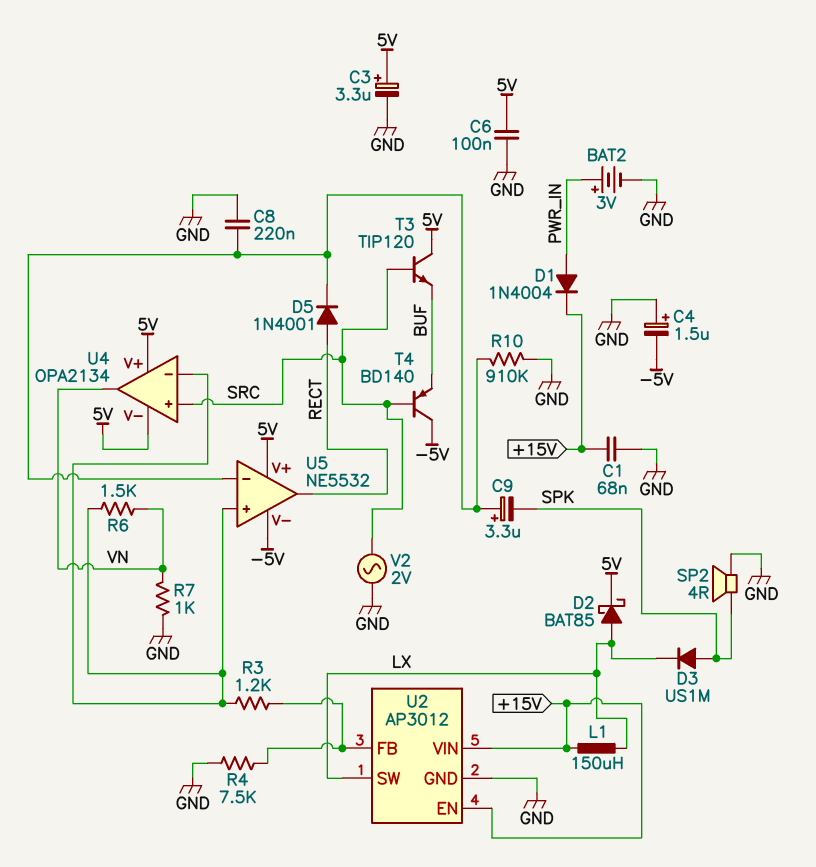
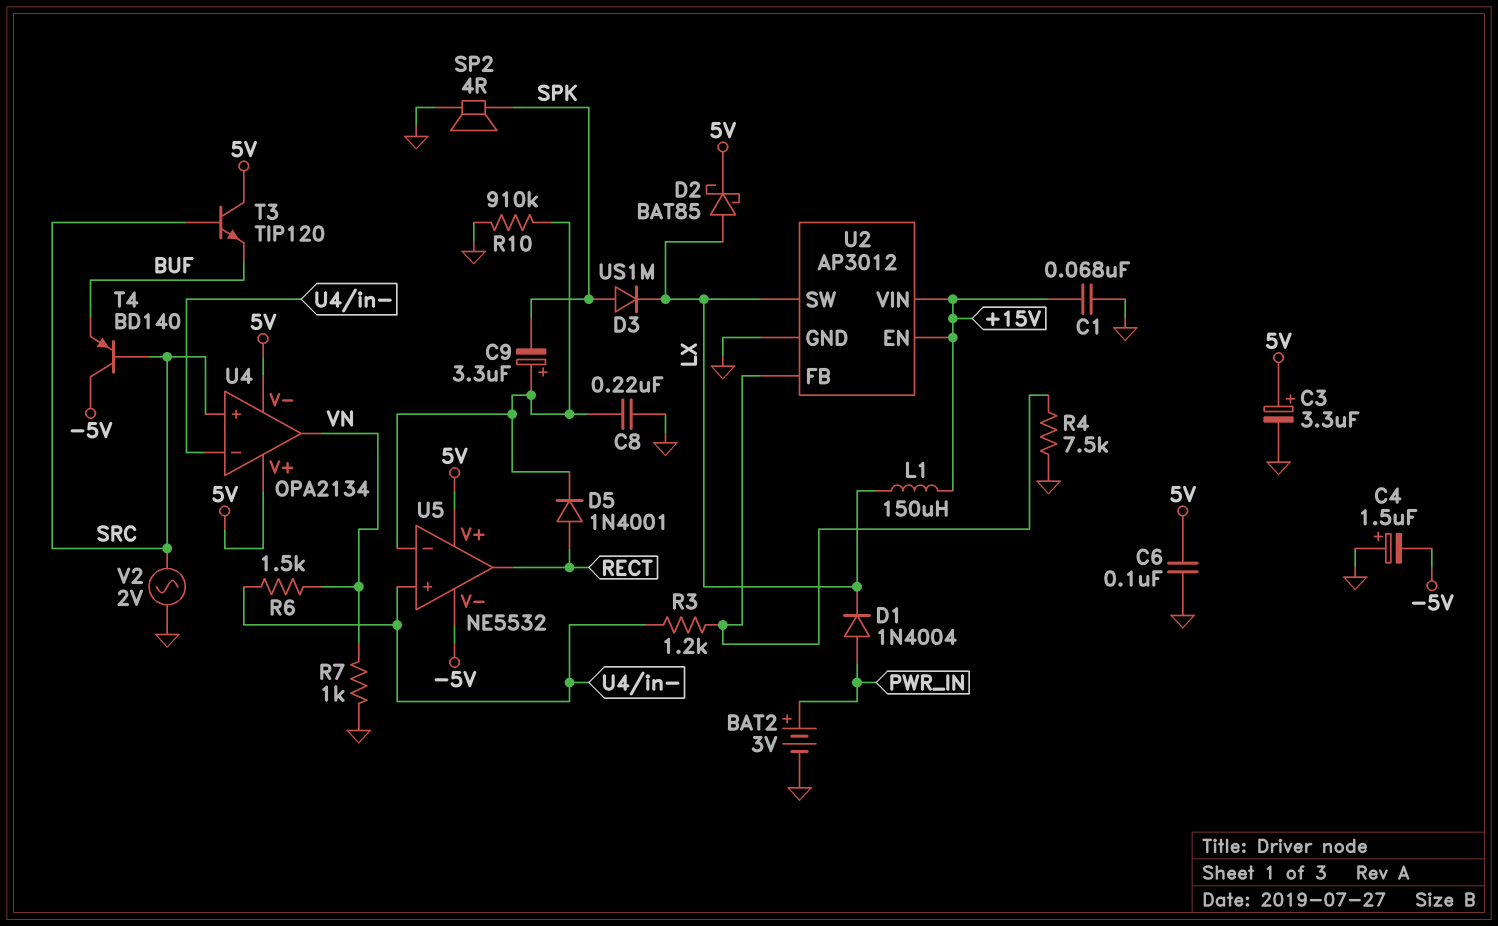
D1: diode 1N4004 (A PWR_IN, K +15V) -> diode 1N4004 (A PWR_IN, K LX)

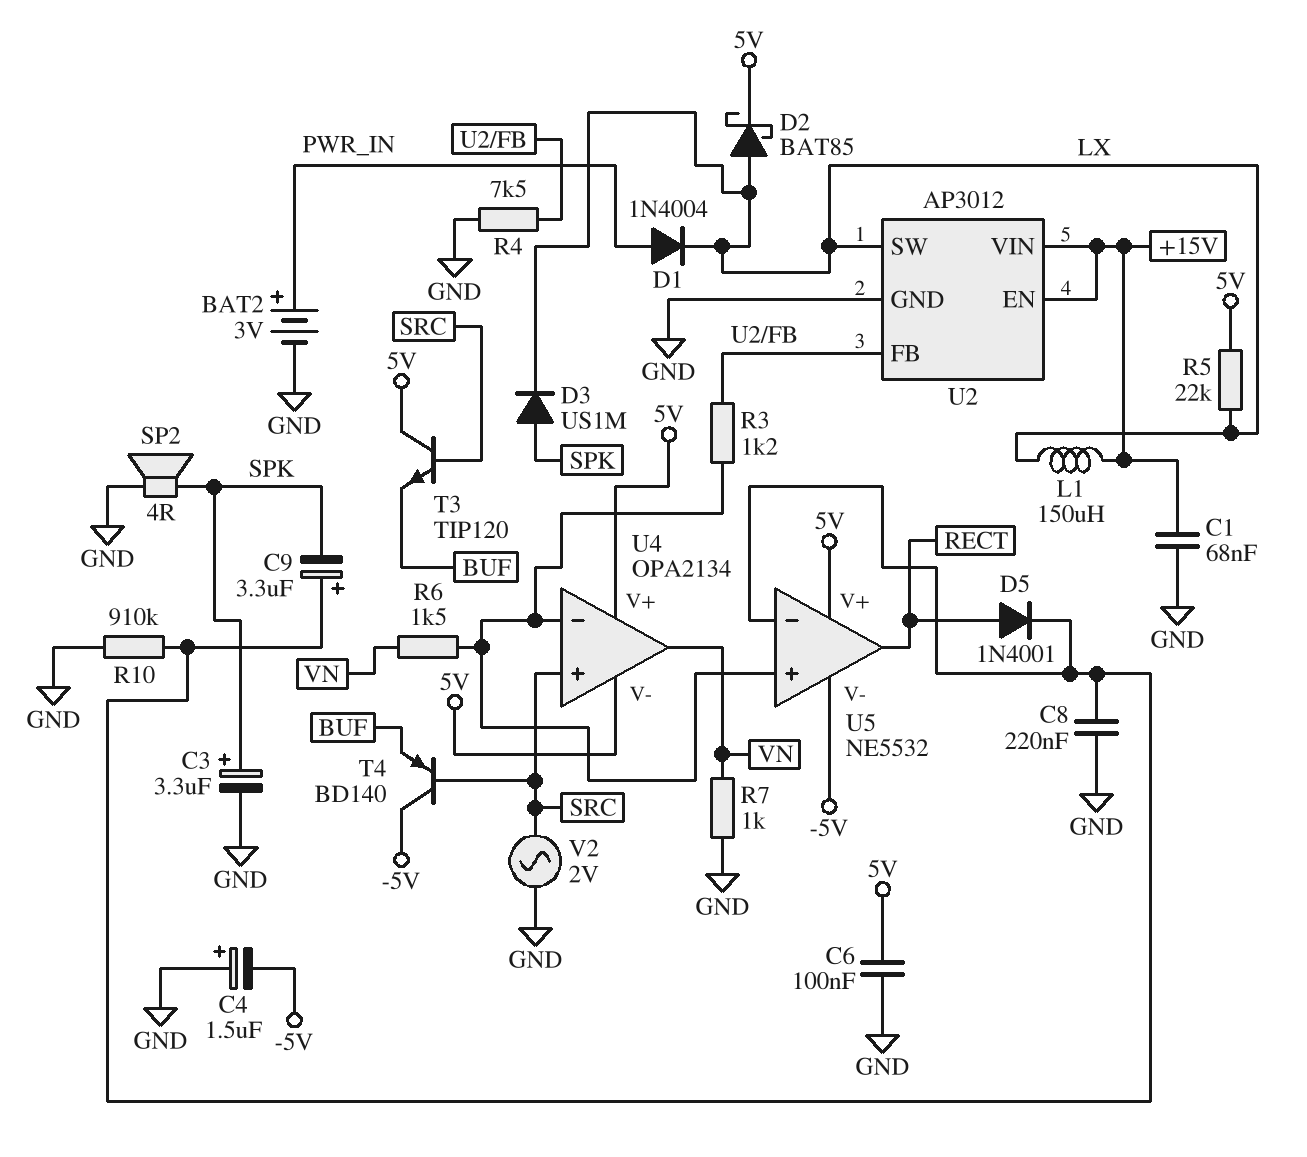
C3: 3.3uF (plus 5V, minus GND) -> 3.3uF (plus SPK, minus GND)
R5: none -> 22k (5V, LX)

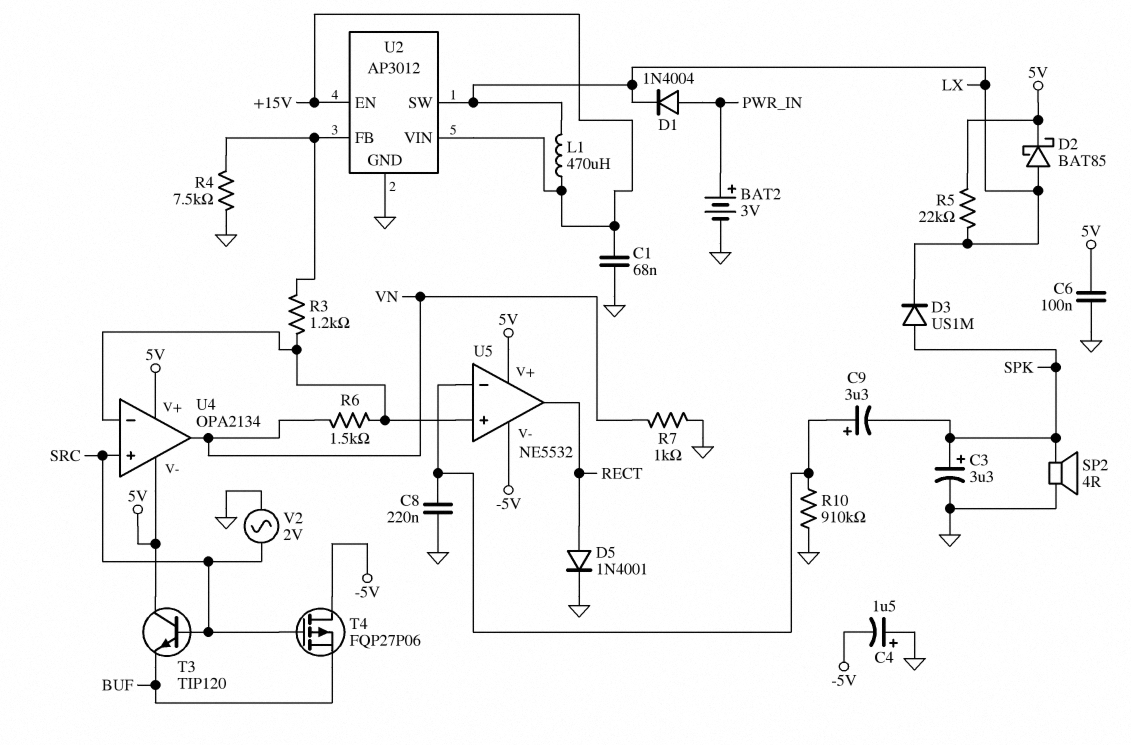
D5: diode 1N4001 (A RECT, K U5/in-) -> diode 1N4001 (A RECT, K GND)
L1: 150uH (+15V, LX) -> 470uH (+15V, LX)
T4: PNP BD140 (B SRC, C -5V, E BUF) -> PMOS FQP27P06 (G SRC, D -5V, S BUF)

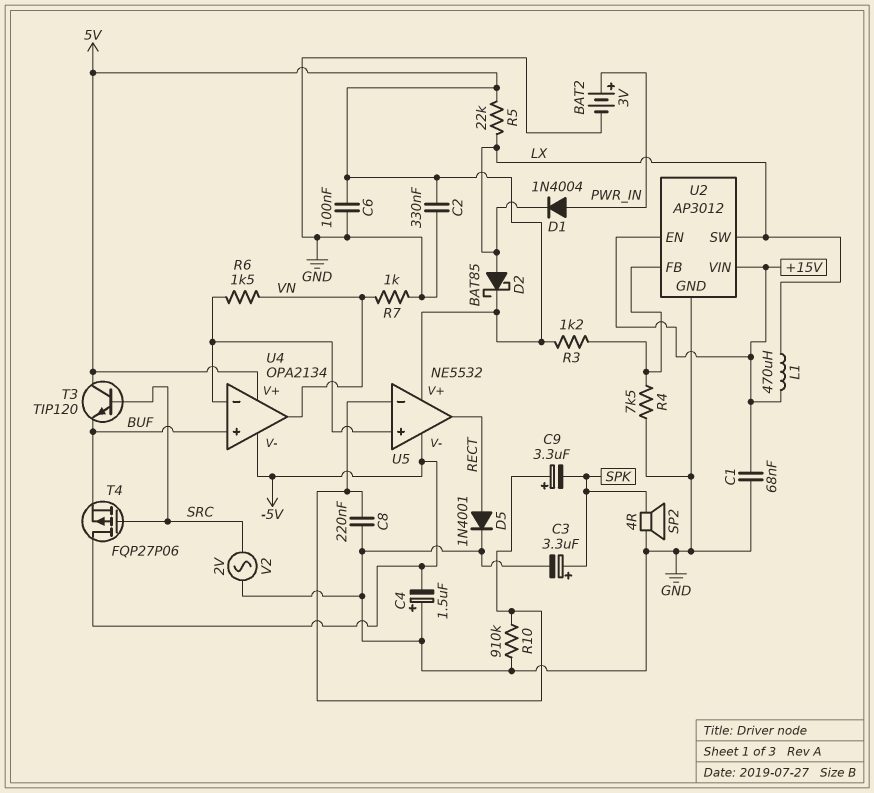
C2: none -> 330nF (5V, GND)
D3: diode US1M (A SPK, K LX) -> none
R3: 1.2k (U2/FB, U4/in-) -> 1.2k (5V, U2/FB)
U4 pin V-: 5V -> -5V
U4 pin in+: SRC -> BUF

